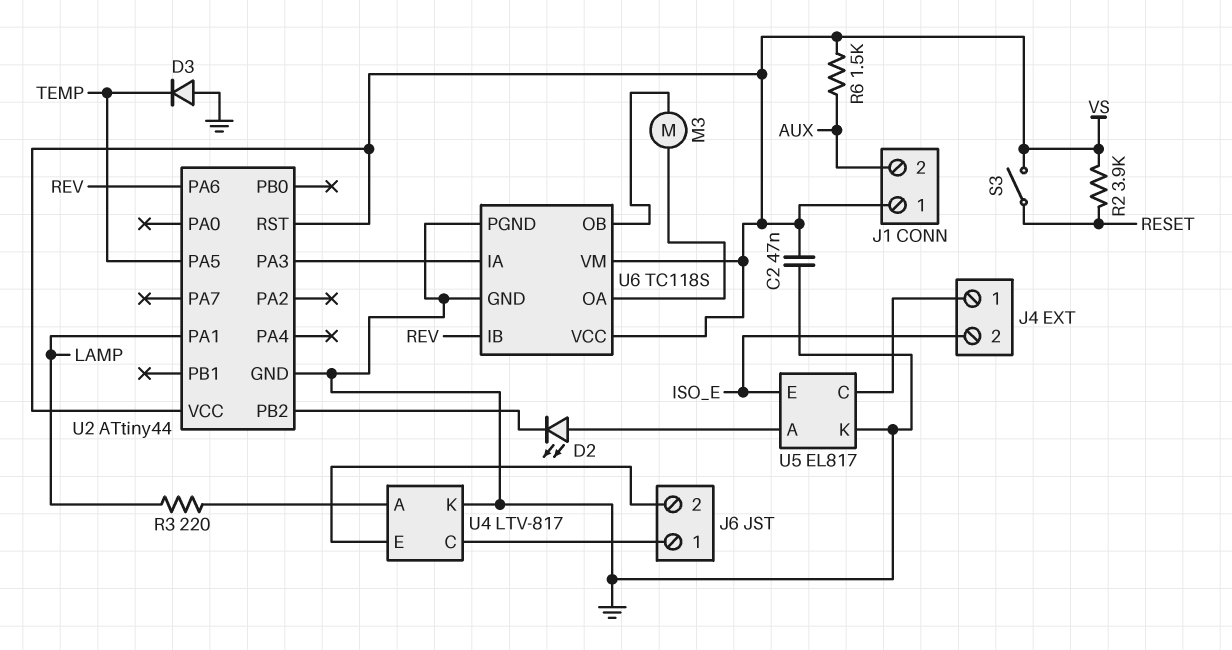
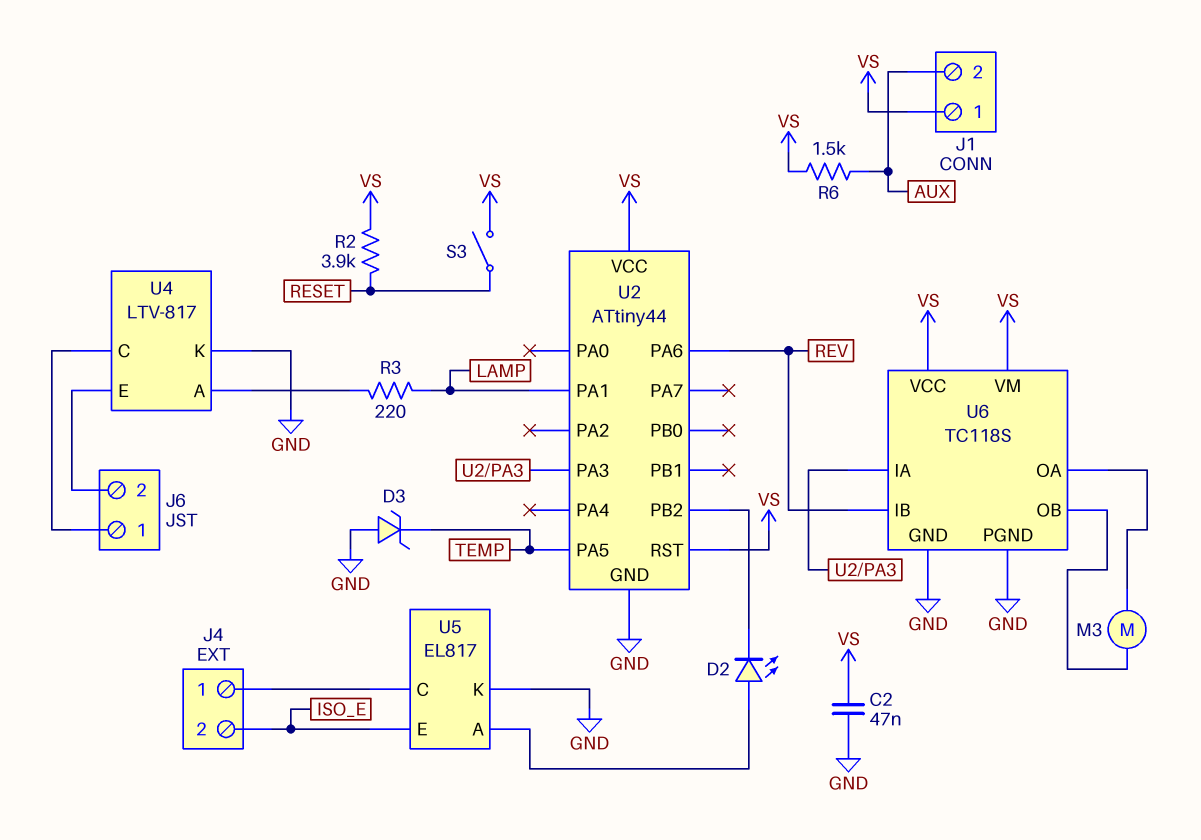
D3: diode (A GND, K TEMP) -> zener (A GND, K TEMP)

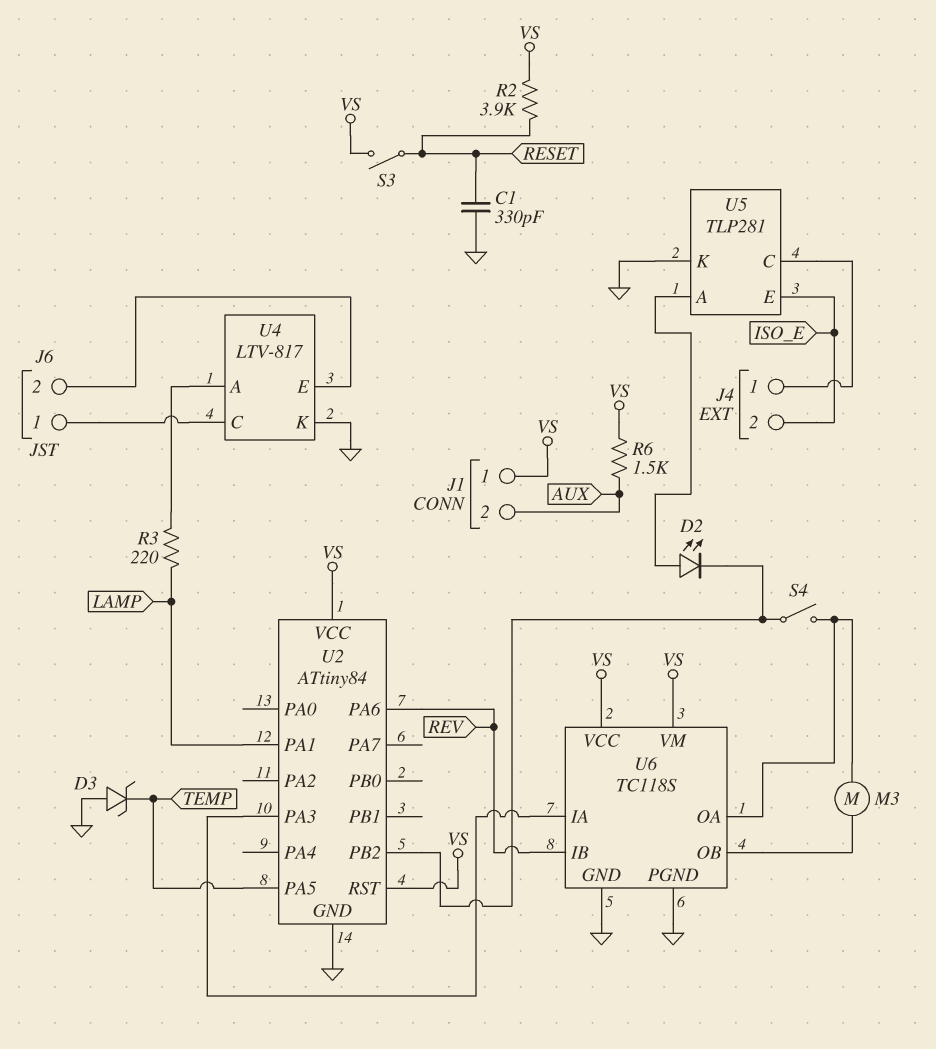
C1: none -> 330pF (GND, RESET)
C2: 47nF (GND, VS) -> none
S4: none -> switch (U2/PB2, U6/OA)
U2: ATtiny44 -> ATtiny84
U5: EL817 -> TLP281

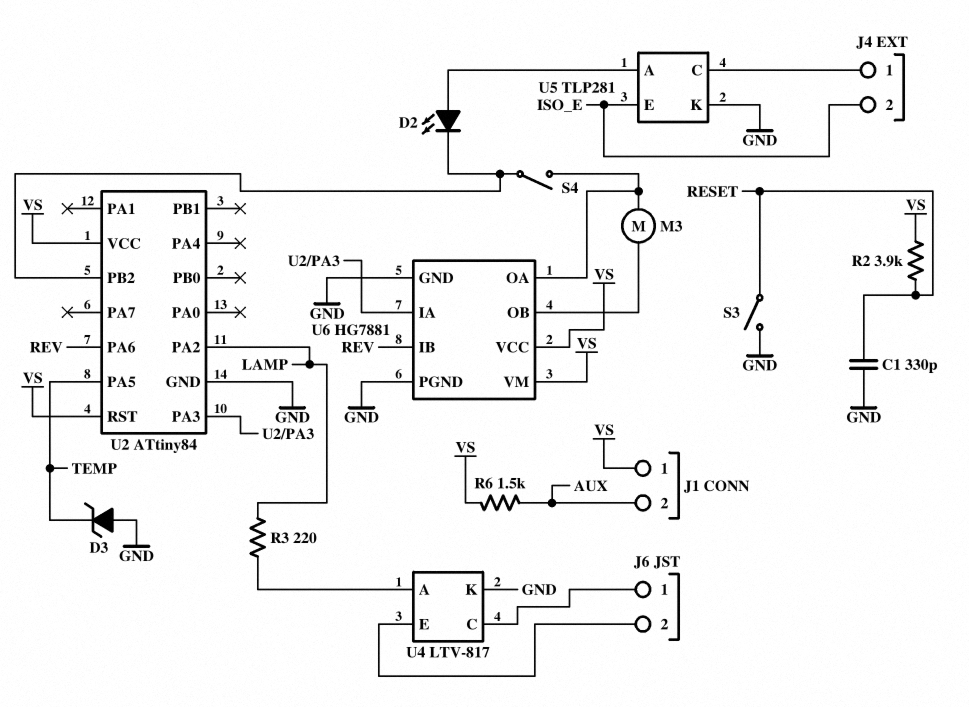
S3: switch (RESET, VS) -> switch (GND, RESET)
U2 pin PA1: LAMP -> none
U2 pin PA2: none -> LAMP
U6: TC118S -> HG7881

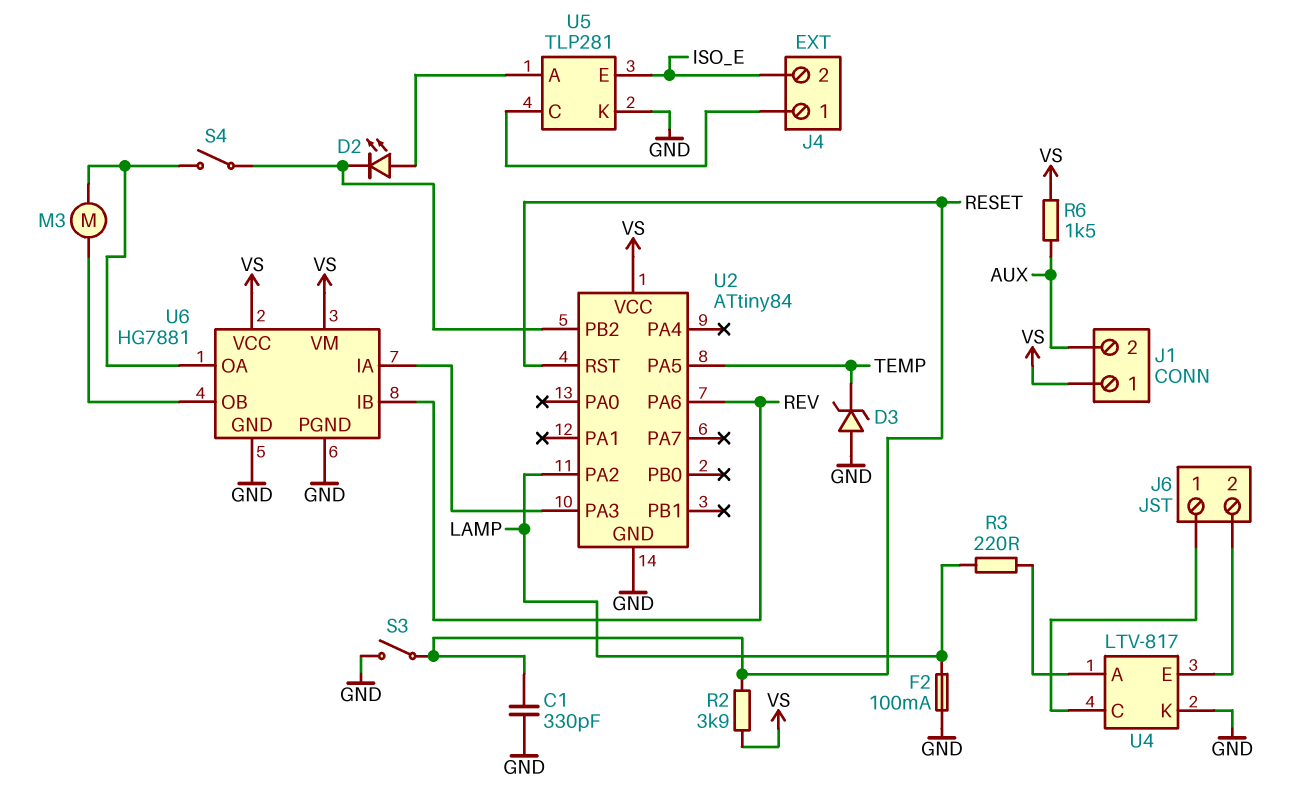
F2: none -> 100mA (GND, LAMP)
U2 pin RST: VS -> RESET

